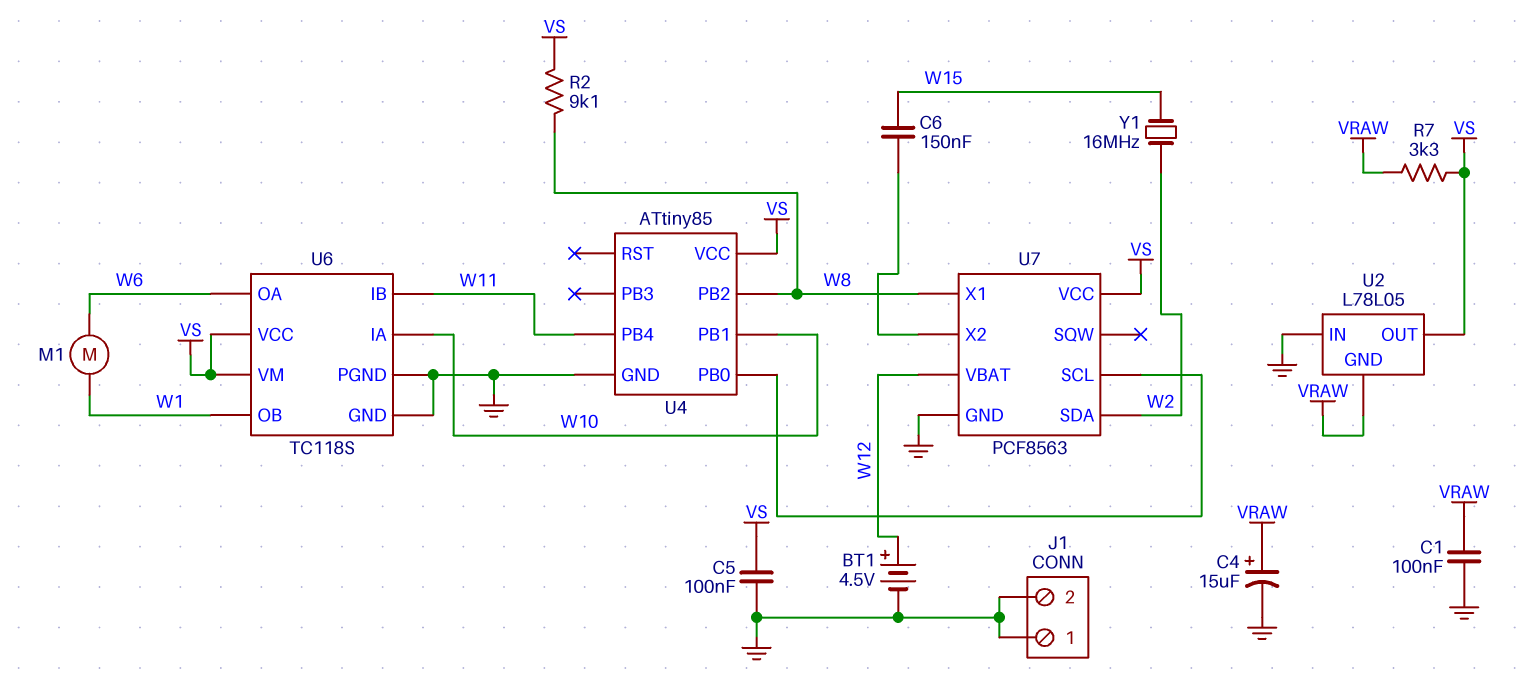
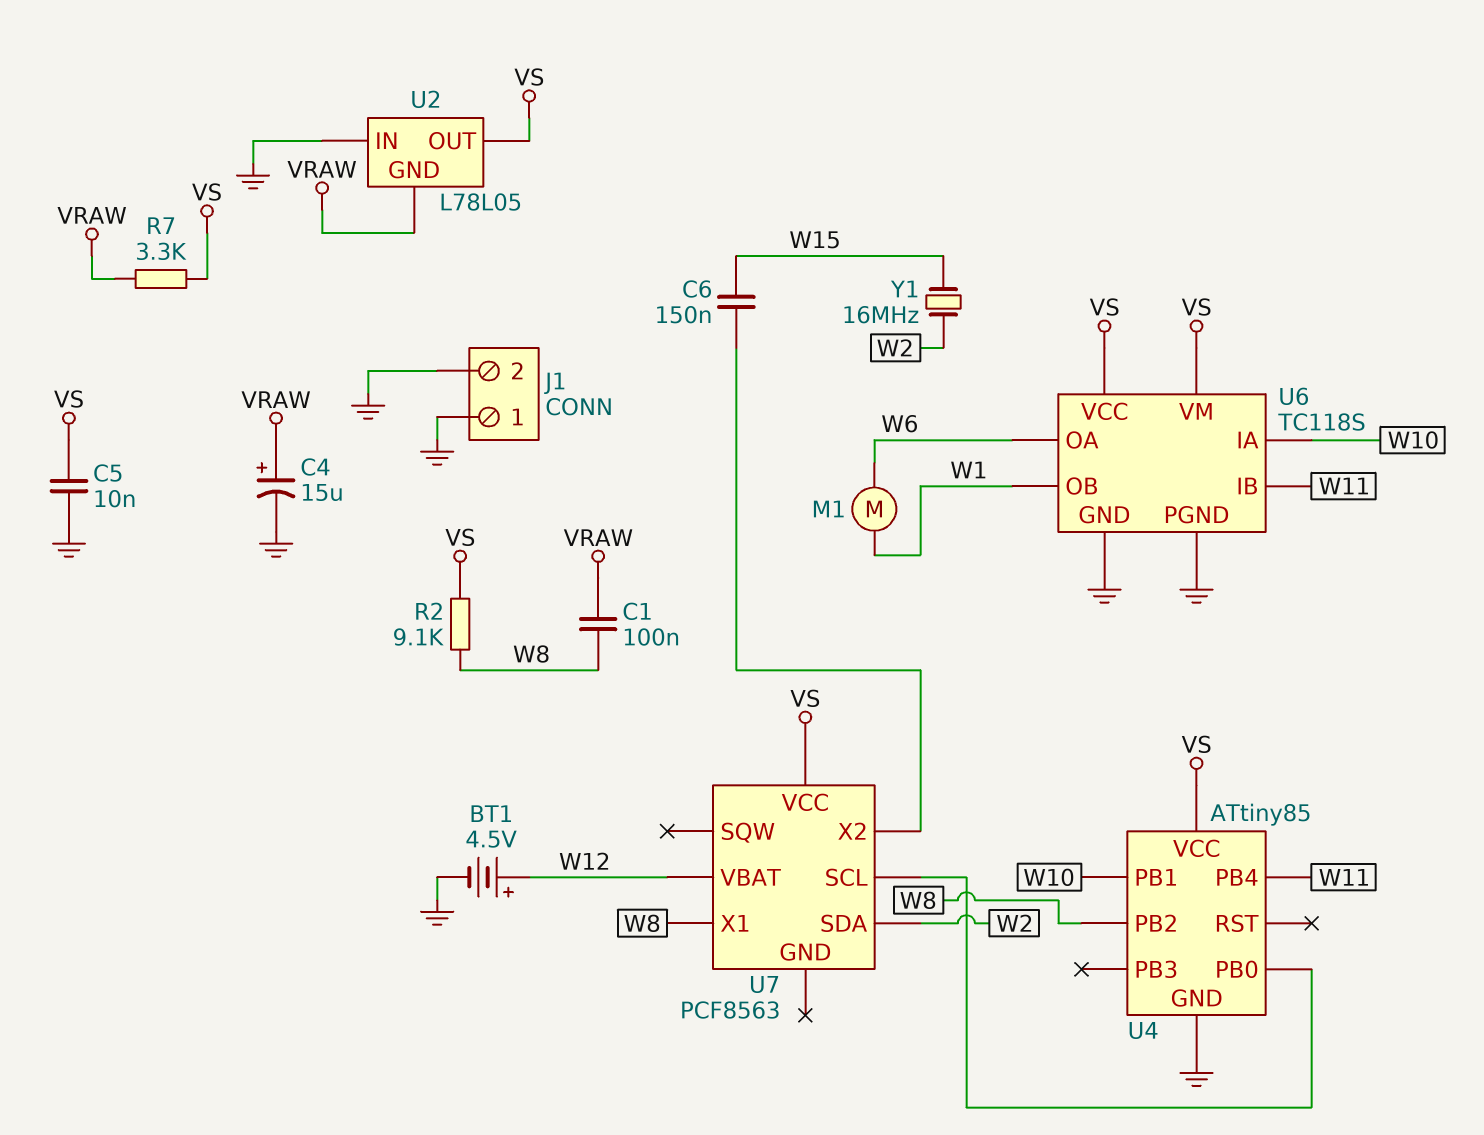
C1: 100nF (GND, VRAW) -> 100nF (VRAW, W8)
C5: 100nF (GND, VS) -> 10nF (GND, VS)
U7 pin GND: GND -> none

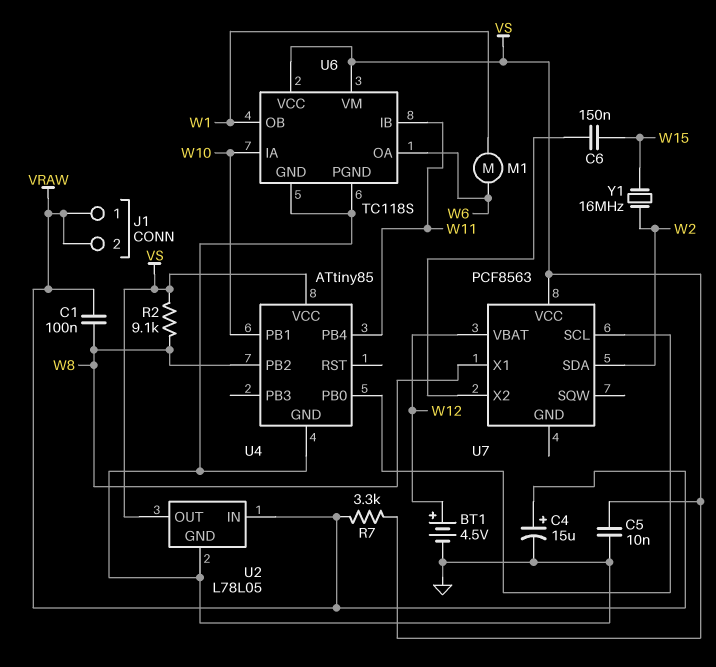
J1 pin 1: GND -> VRAW
J1 pin 2: GND -> VRAW
U2 pin GND: VRAW -> GND
U2 pin IN: GND -> VRAW

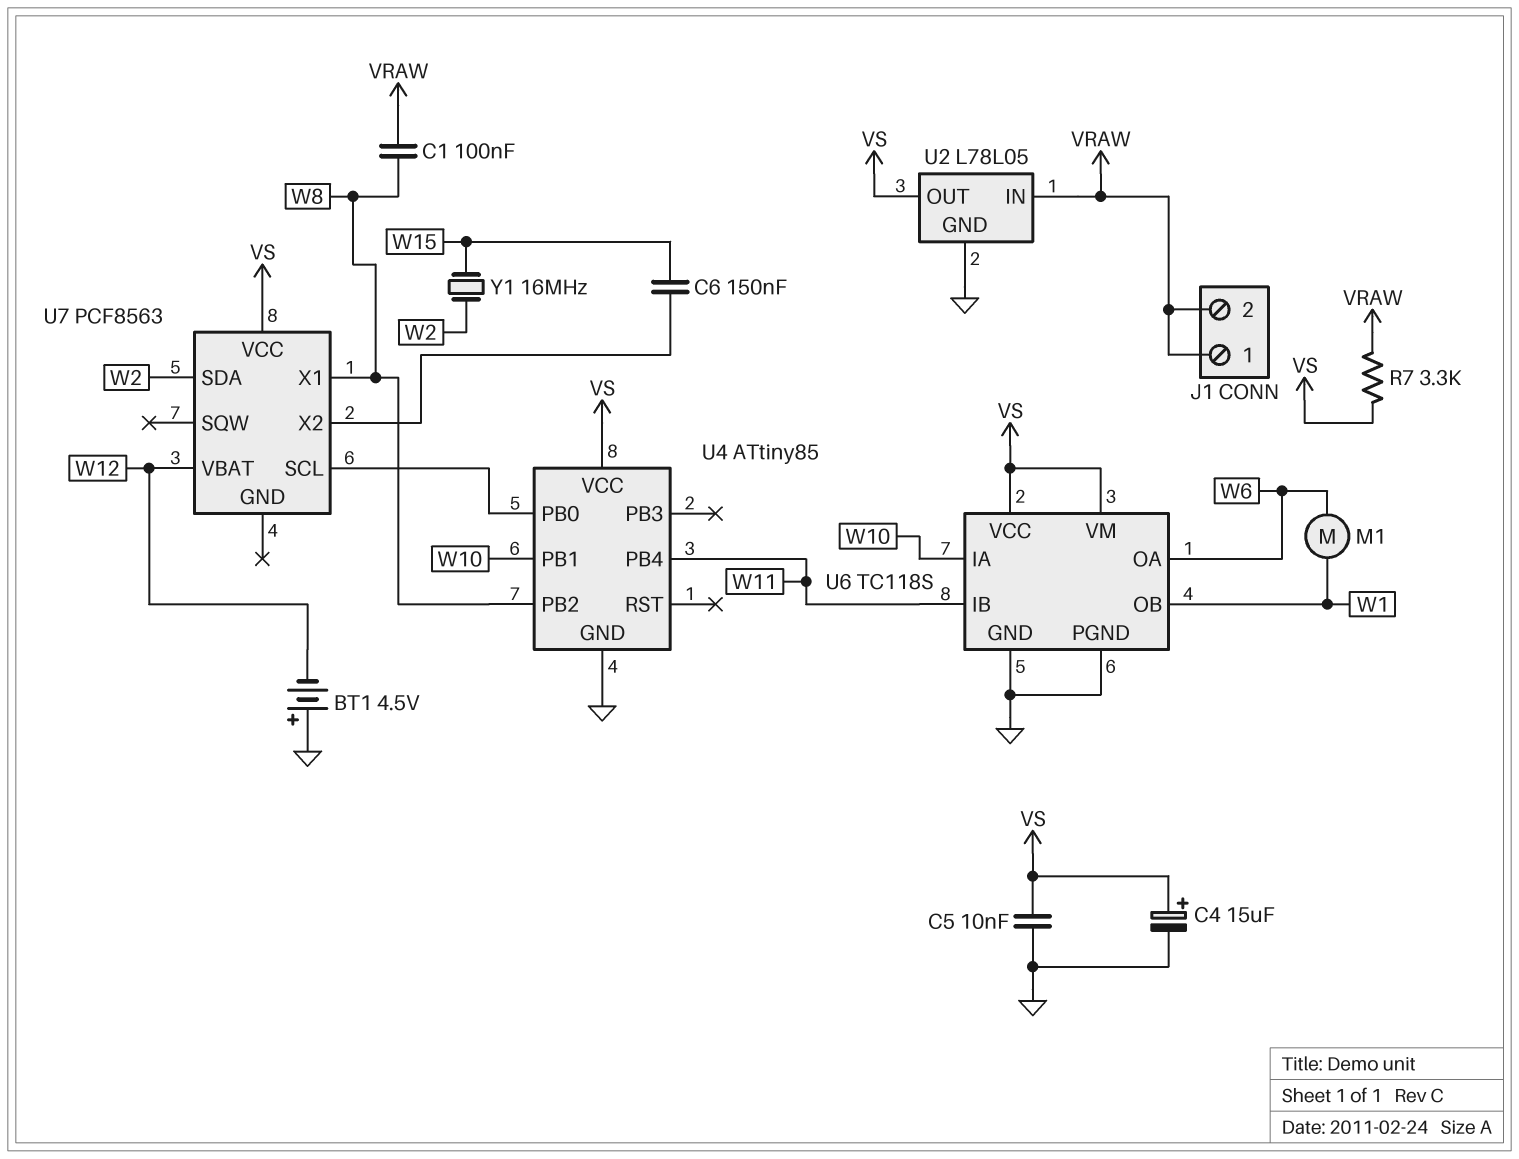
BT1: 4.5V (plus W12, minus GND) -> 4.5V (plus GND, minus W12)
C4: 15uF (plus VRAW, minus GND) -> 15uF (plus VS, minus GND)
R2: 9.1k (VS, W8) -> none

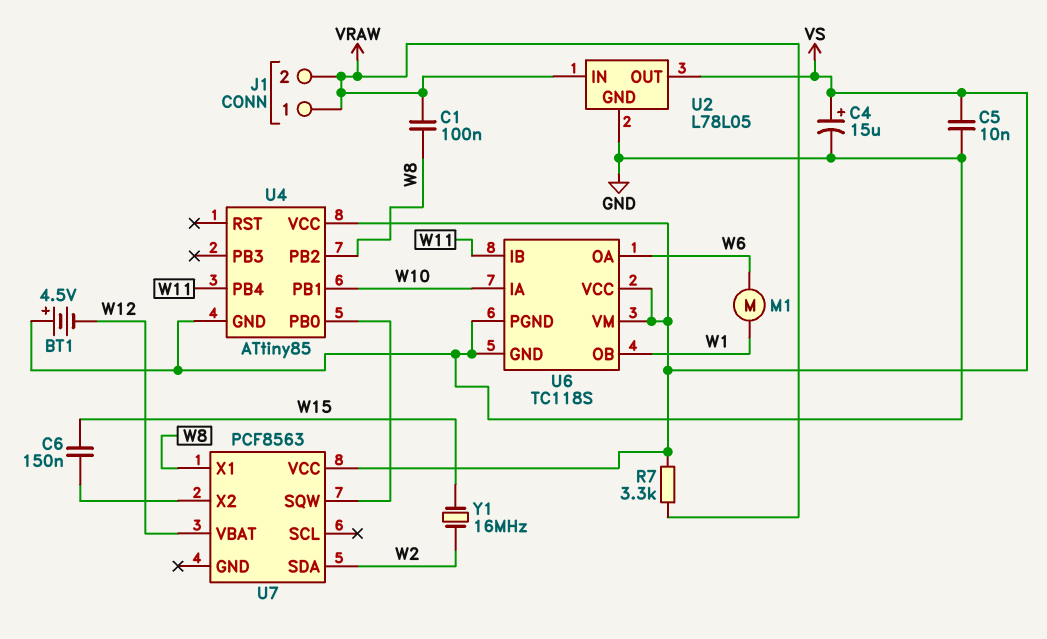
U7 pin SCL: U4/PB0 -> none
U7 pin SQW: none -> U4/PB0

